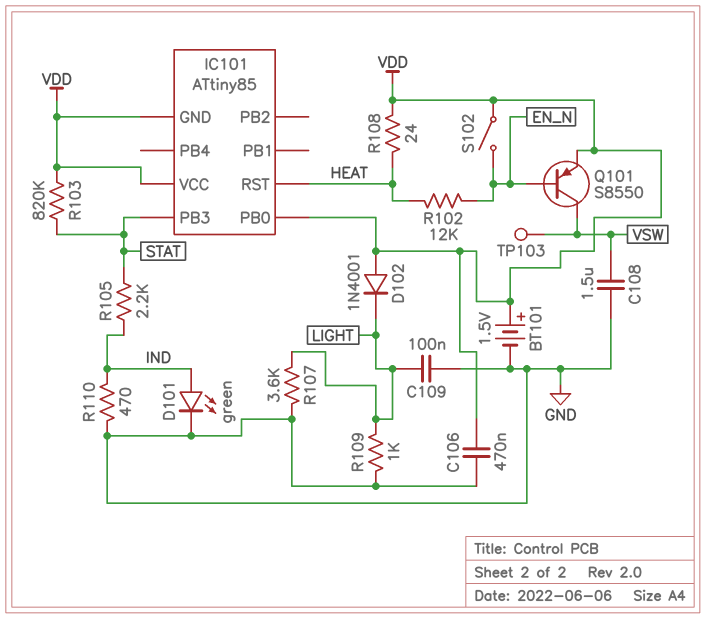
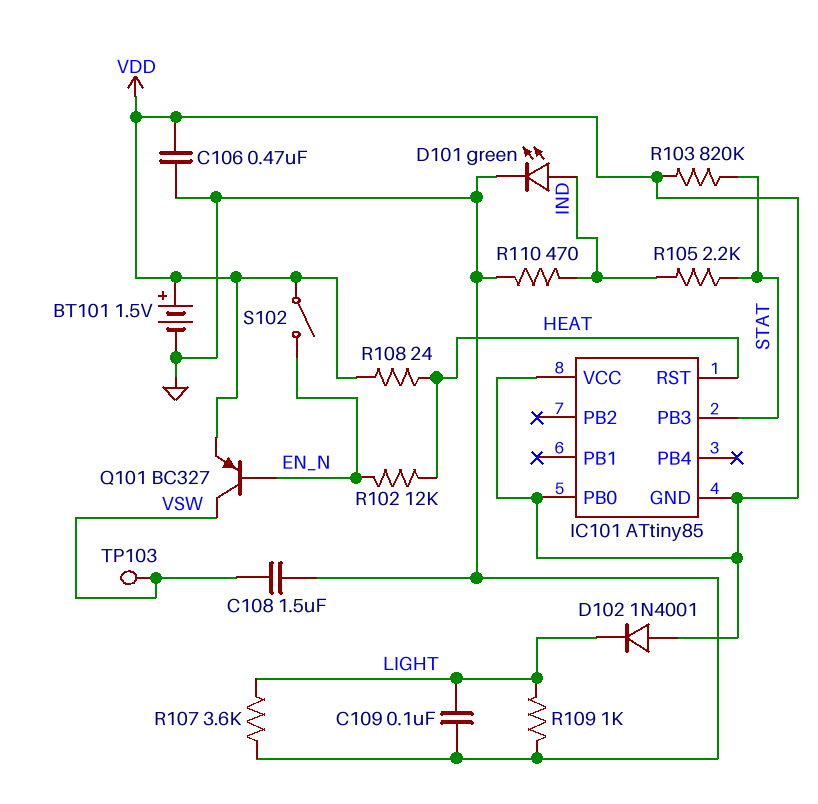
Q101: PNP S8550 (B EN_N, C VSW, E VDD) -> PNP BC327 (B EN_N, C VSW, E VDD)

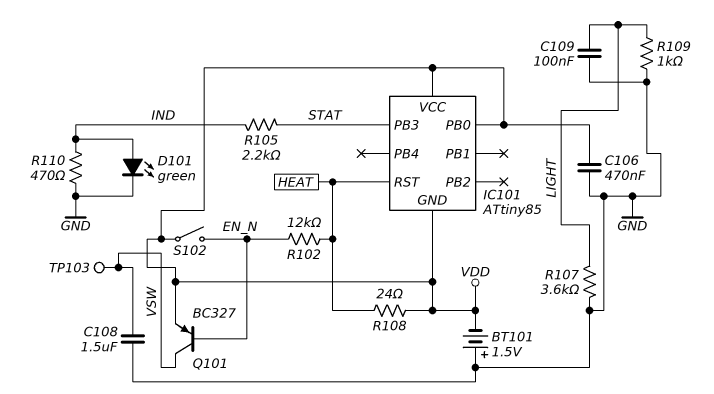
BT101: 1.5V (plus VDD, minus GND) -> 1.5V (plus GND, minus VDD)
D102: diode 1N4001 (A VDD, K LIGHT) -> none
R103: 820k (STAT, VDD) -> none

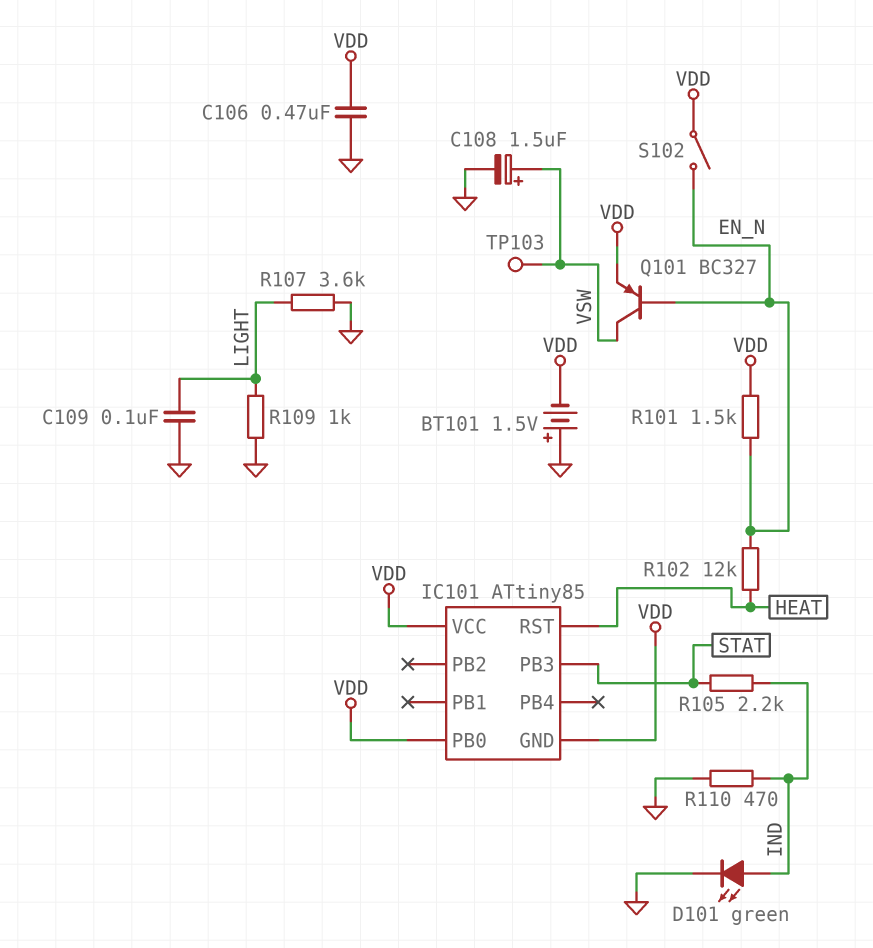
C108: 1.5uF (GND, VSW) -> 1.5uF (plus VSW, minus GND)
R101: none -> 1.5k (EN_N, VDD)
R108: 24 (HEAT, VDD) -> none

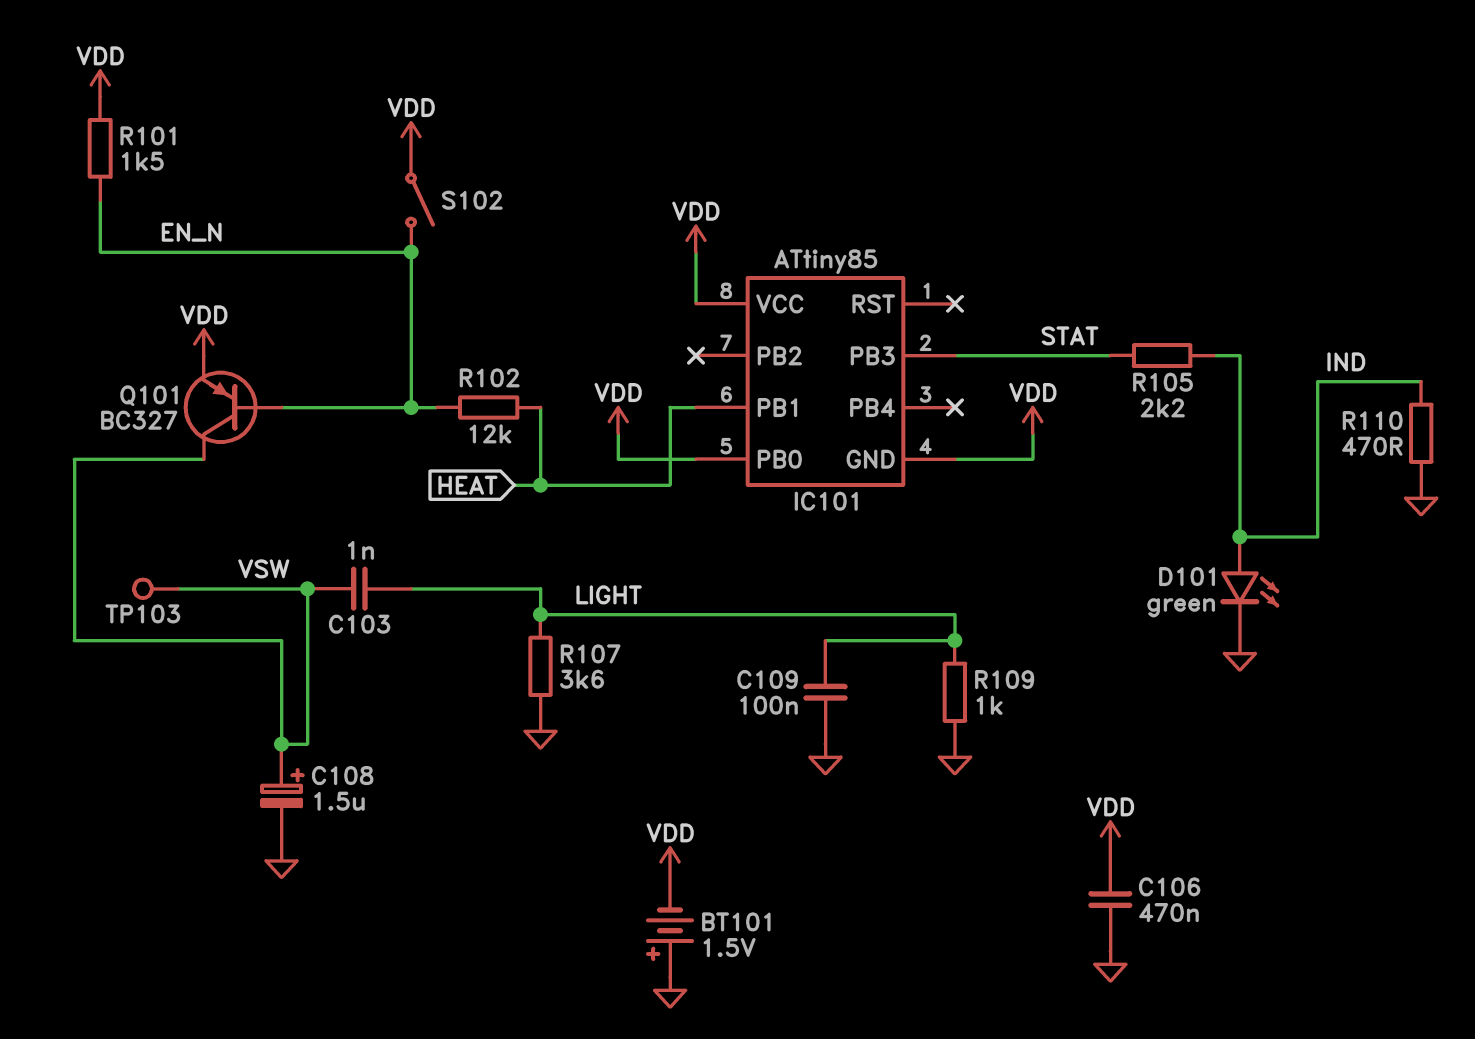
C103: none -> 1nF (LIGHT, VSW)
IC101 pin PB1: none -> HEAT
IC101 pin RST: HEAT -> none

